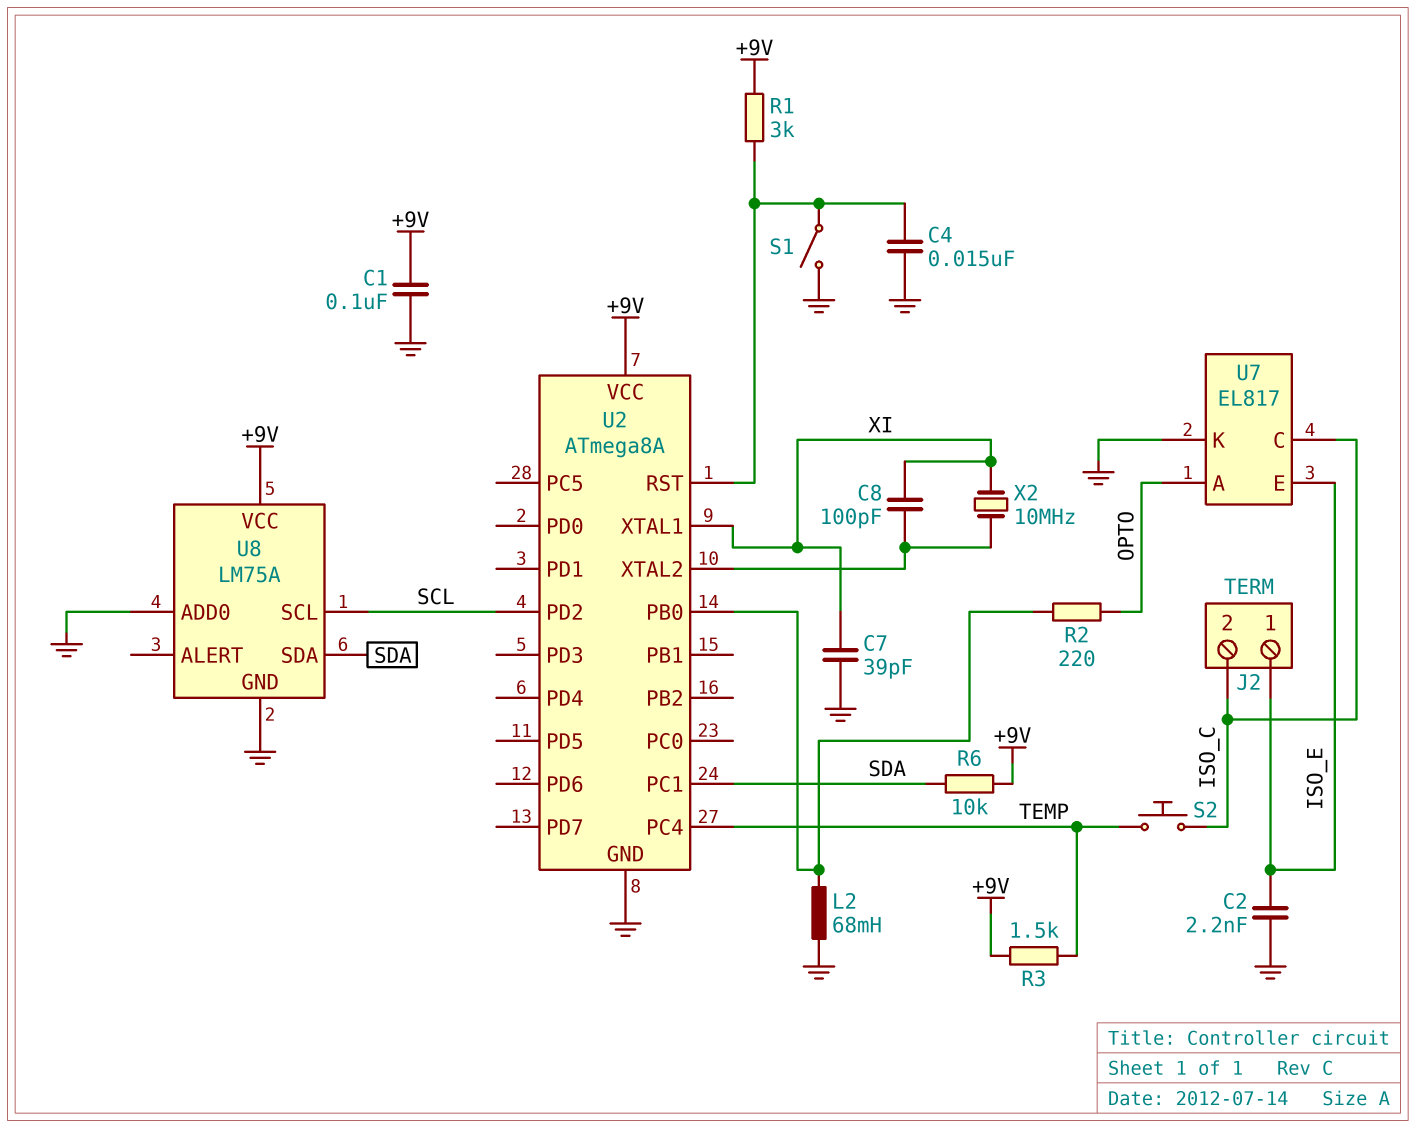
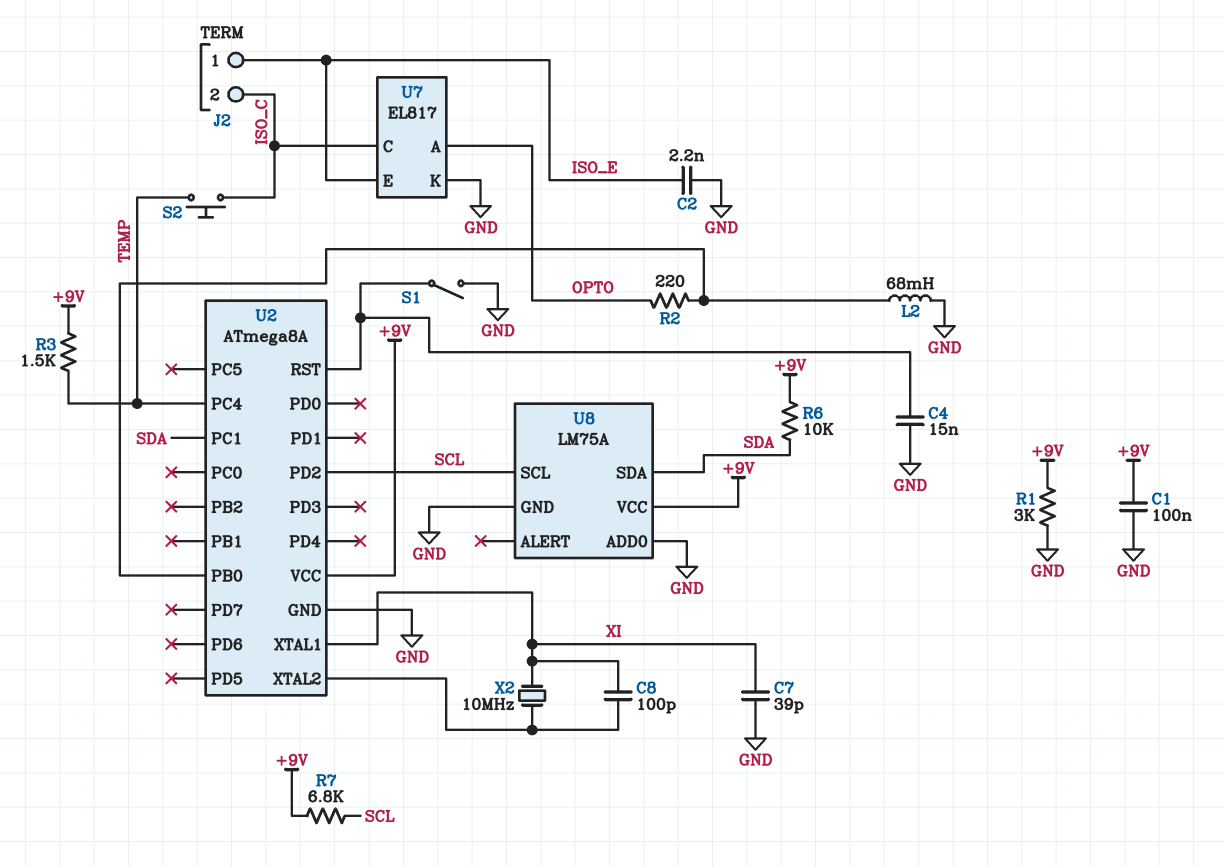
R1: 3k (+9V, U2/RST) -> 3k (+9V, GND)
R7: none -> 6.8k (+9V, SCL)

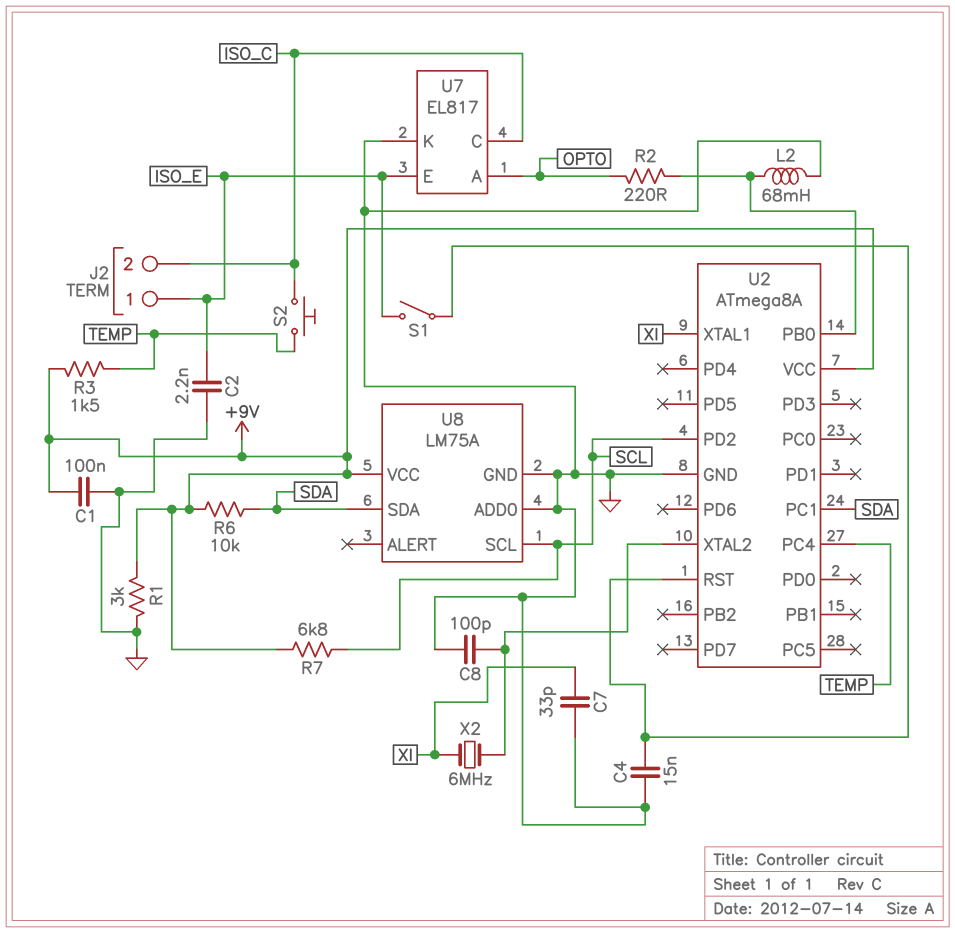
C7: 39pF (GND, XI) -> 33pF (GND, XI)
C8: 100pF (U2/XTAL2, XI) -> 100pF (GND, U2/XTAL2)
S1: switch (GND, U2/RST) -> switch (ISO_E, U2/RST)
X2: 10MHz (U2/XTAL2, XI) -> 6MHz (U2/XTAL2, XI)

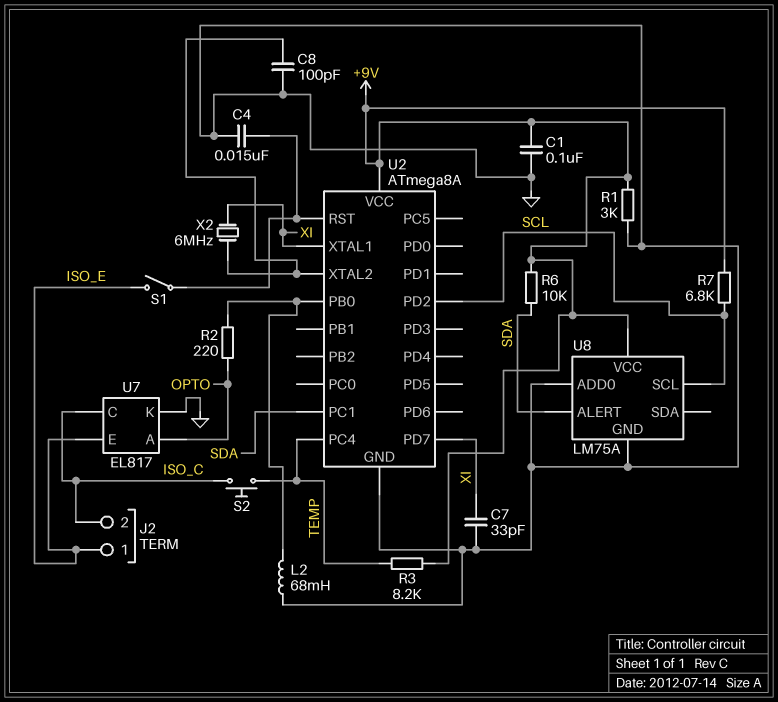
C2: 2.2nF (GND, ISO_E) -> none
R3: 1.5k (+9V, TEMP) -> 8.2k (+9V, TEMP)
U2 pin PD7: none -> XI
U8 pin ALERT: none -> SDA
U8 pin SDA: SDA -> none

